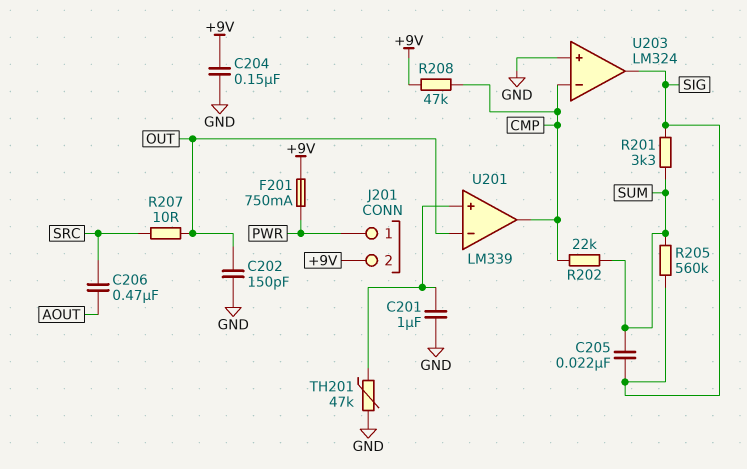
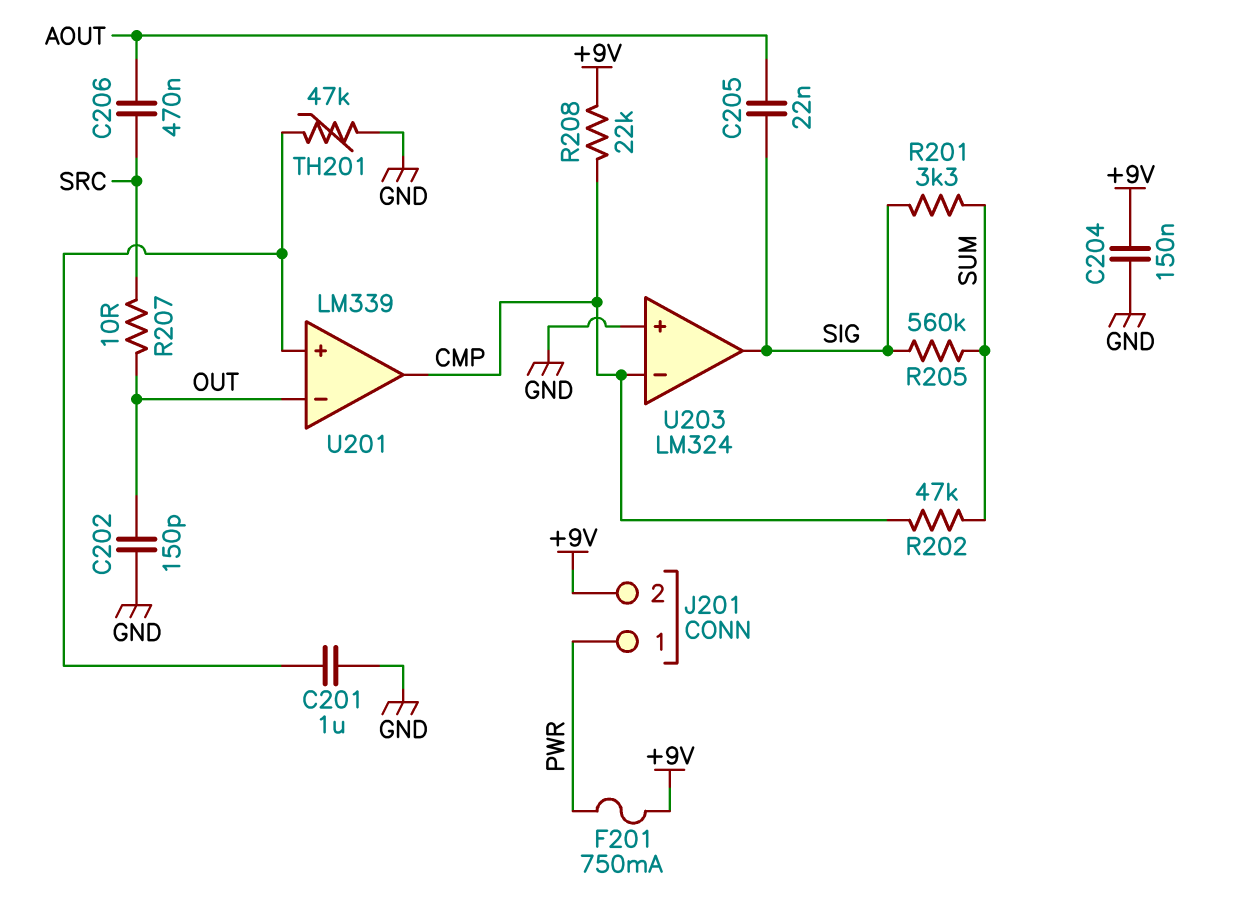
C205: 22nF (SIG, SUM) -> 22nF (AOUT, SIG)
R202: 22k (CMP, SUM) -> 47k (CMP, SUM)
R208: 47k (+9V, CMP) -> 22k (+9V, CMP)

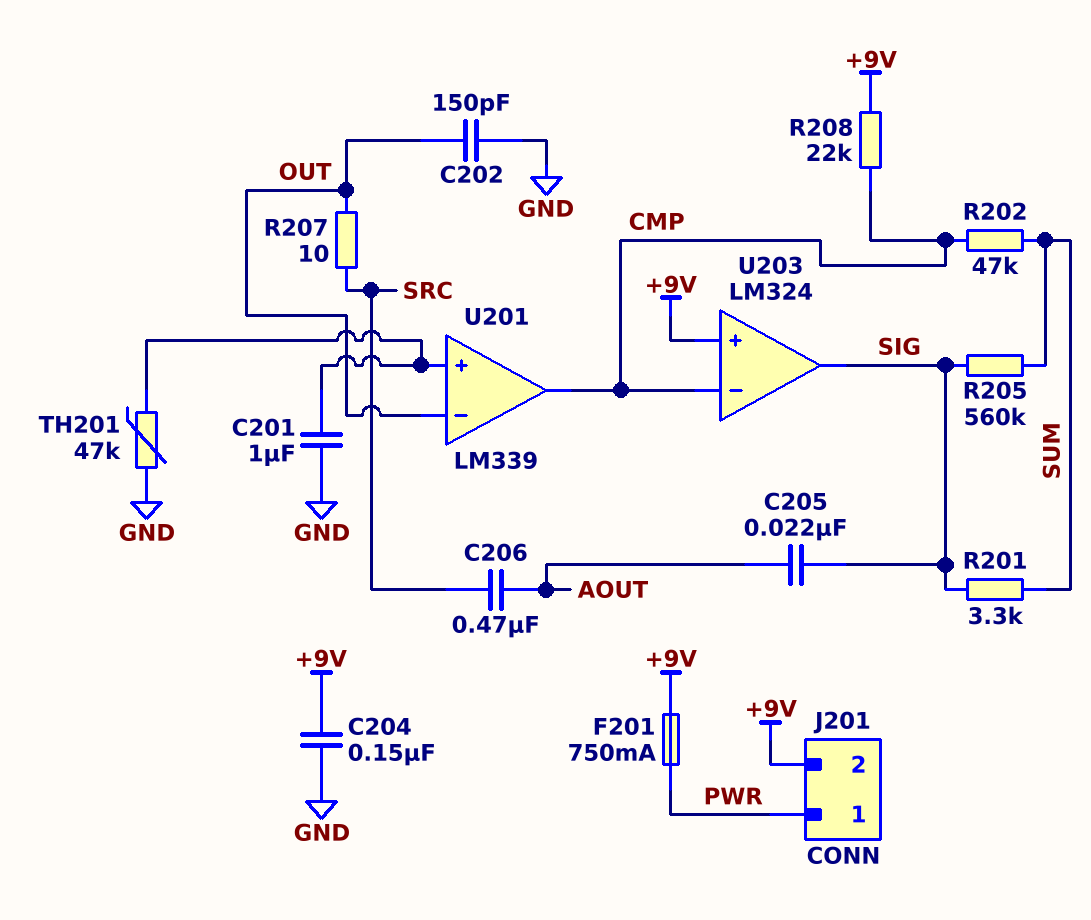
U203 pin in+: GND -> +9V

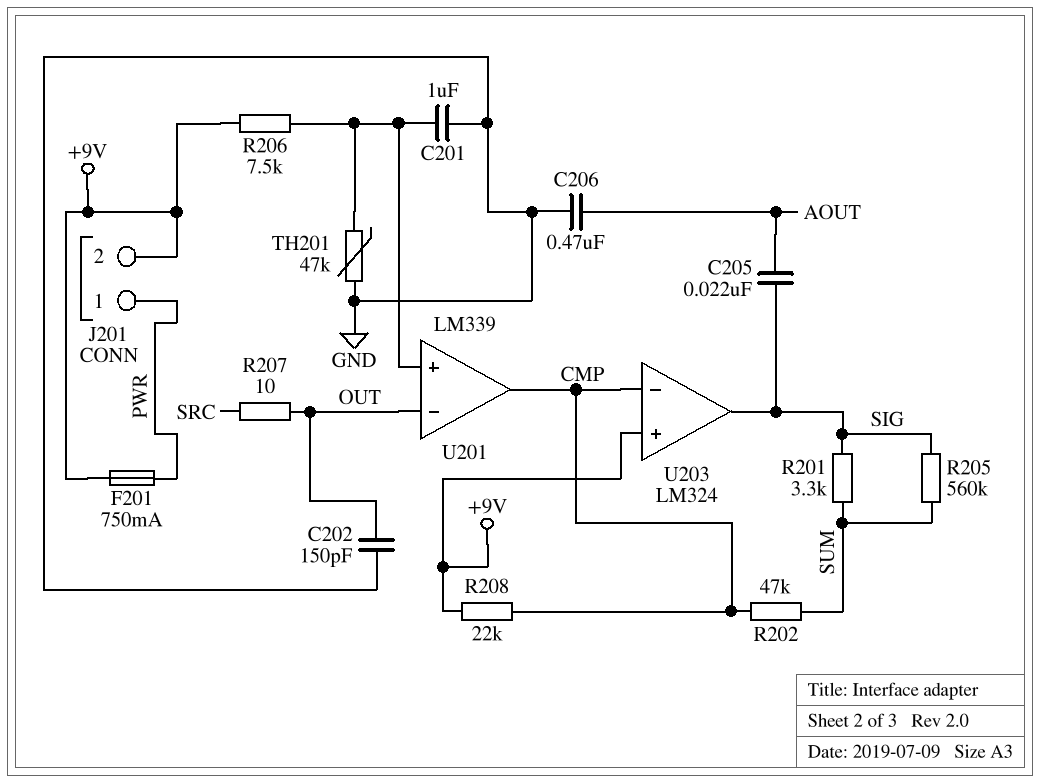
C204: 150nF (+9V, GND) -> none
C206: 470nF (AOUT, SRC) -> 470nF (AOUT, GND)
R206: none -> 7.5k (+9V, U201/in+)

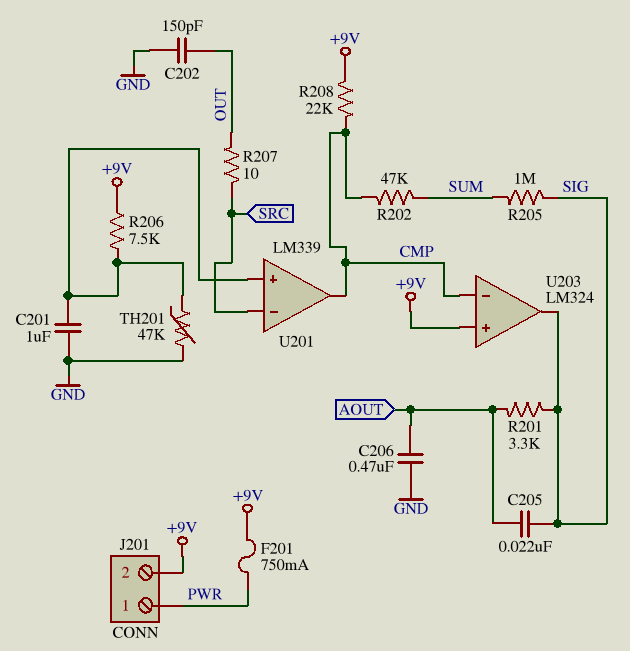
R201: 3.3k (SIG, SUM) -> 3.3k (AOUT, SIG)
R205: 560k (SIG, SUM) -> 1M (SIG, SUM)
U201 pin in-: OUT -> SRC

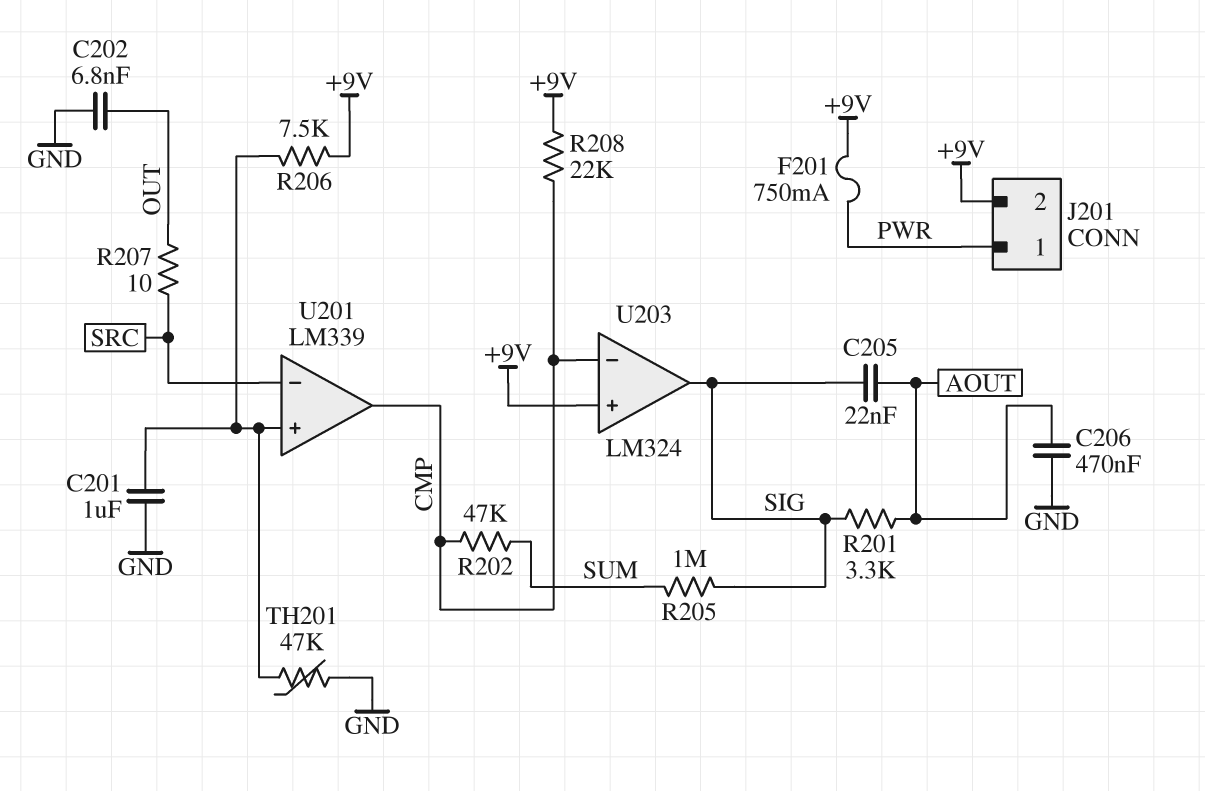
C202: 150pF (GND, OUT) -> 6.8nF (GND, OUT)

